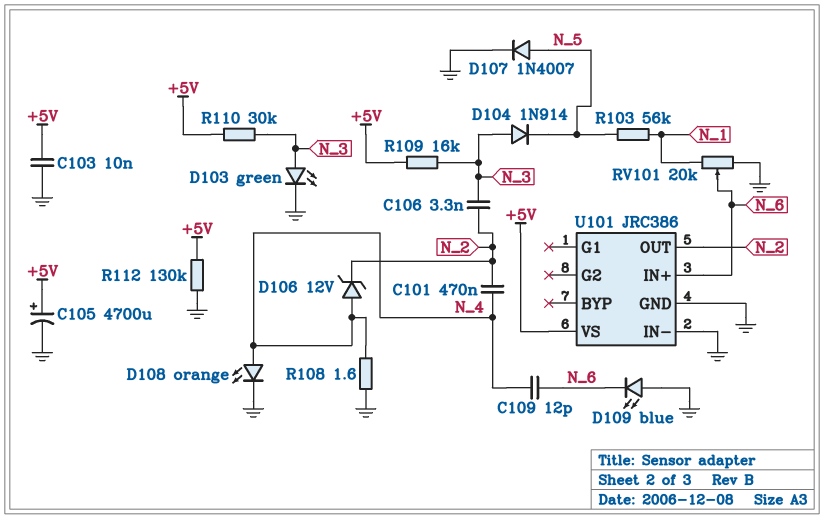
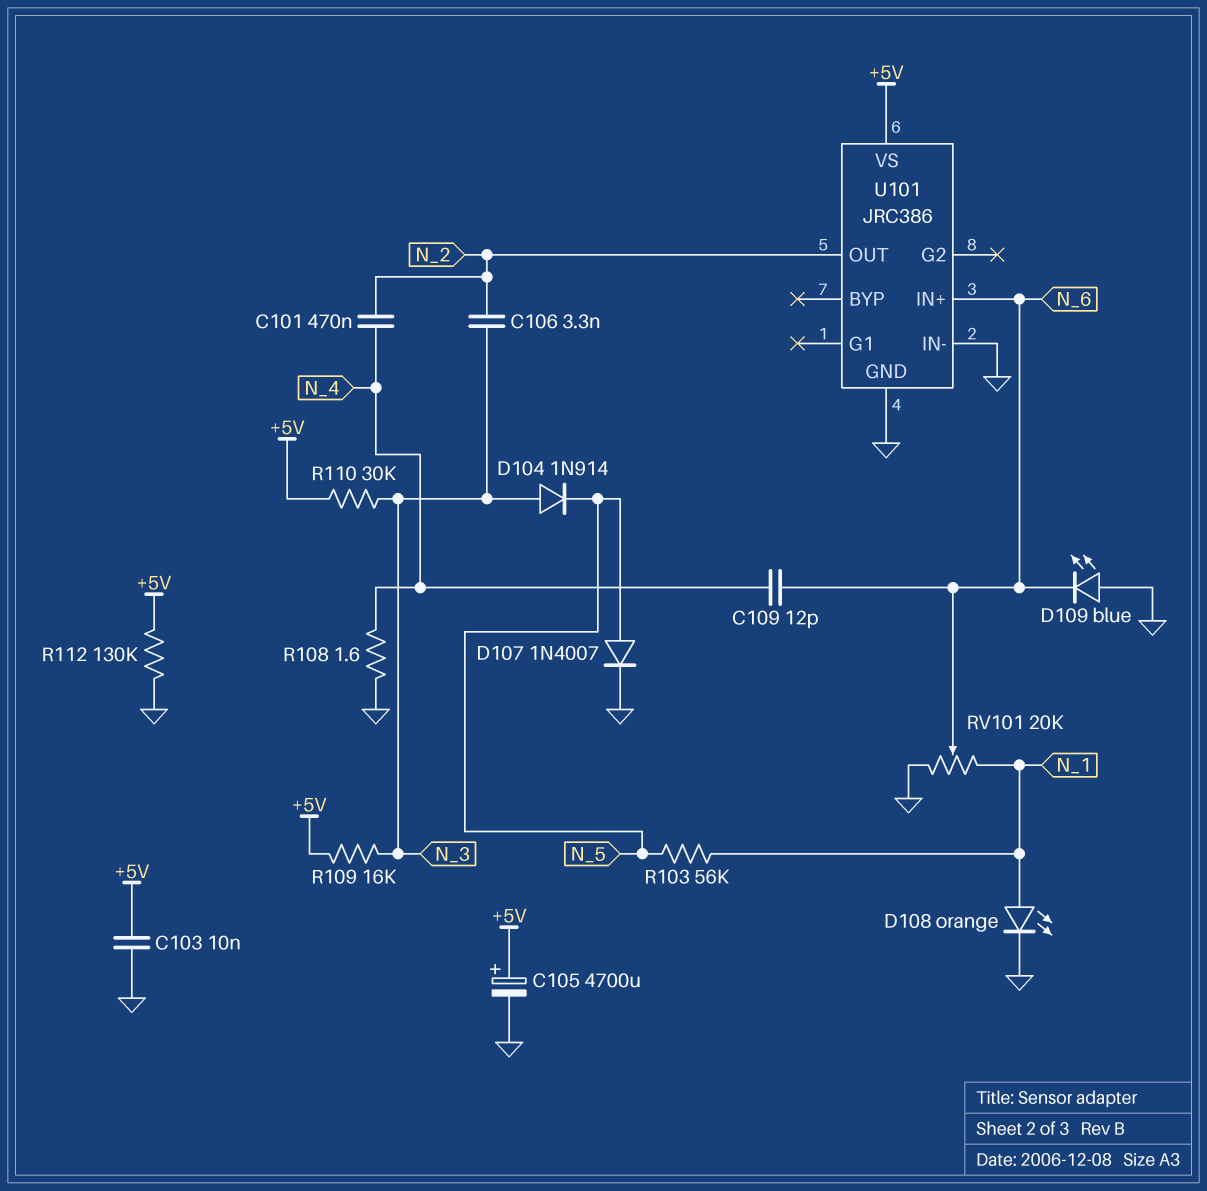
D103: LED green (A N_3, K GND) -> none
D106: zener 12V (A N_4, K N_2) -> none
D108: LED orange (A N_4, K GND) -> LED orange (A N_1, K GND)

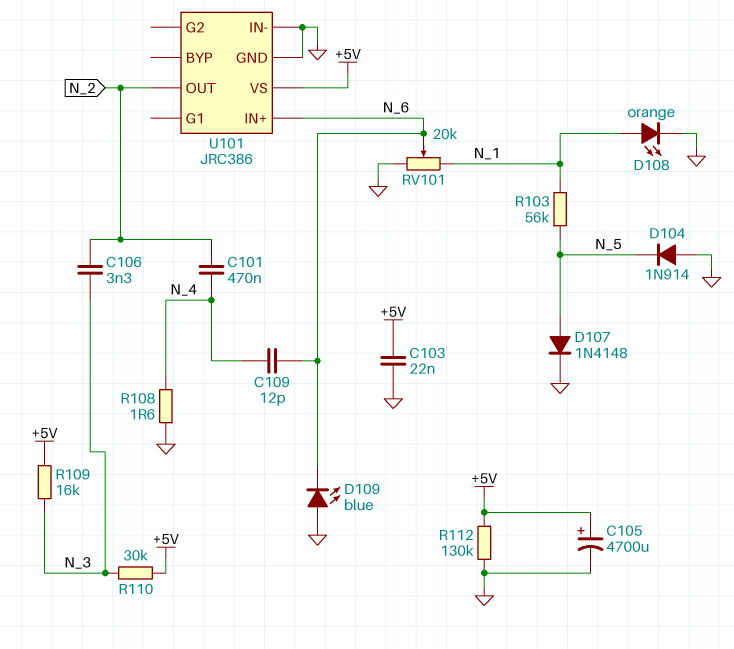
C103: 10nF (+5V, GND) -> 22nF (+5V, GND)
D104: diode 1N914 (A N_3, K N_5) -> diode 1N914 (A GND, K N_5)
D107: diode 1N4007 (A N_5, K GND) -> diode 1N4148 (A N_5, K GND)

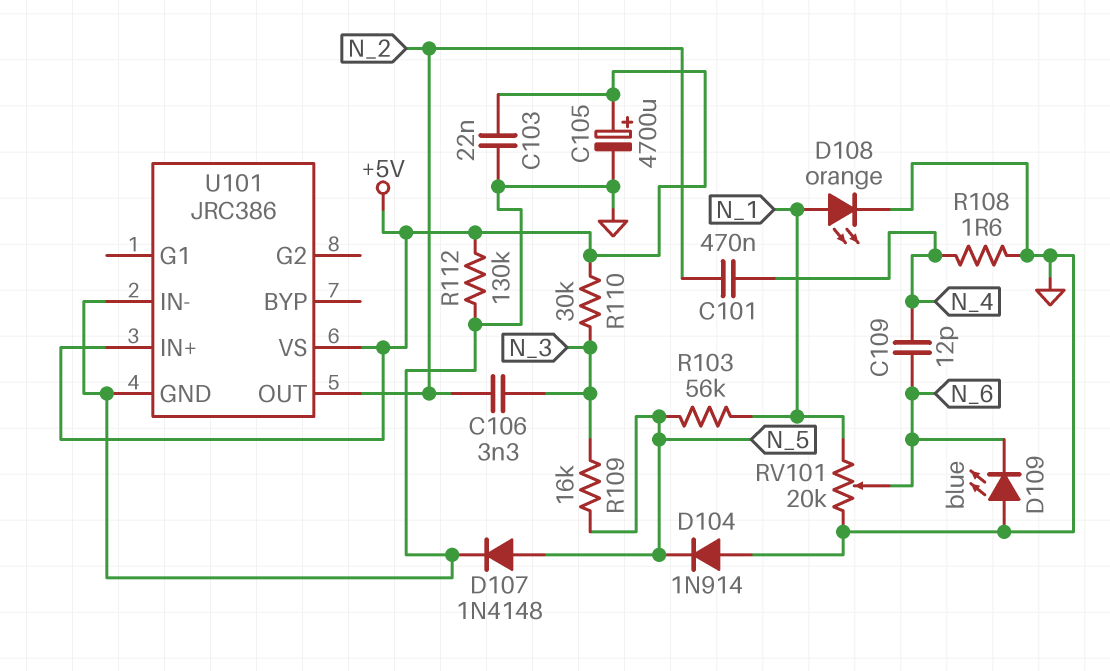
R109: 16k (+5V, N_3) -> 16k (N_3, N_5)
U101 pin IN+: N_6 -> +5V

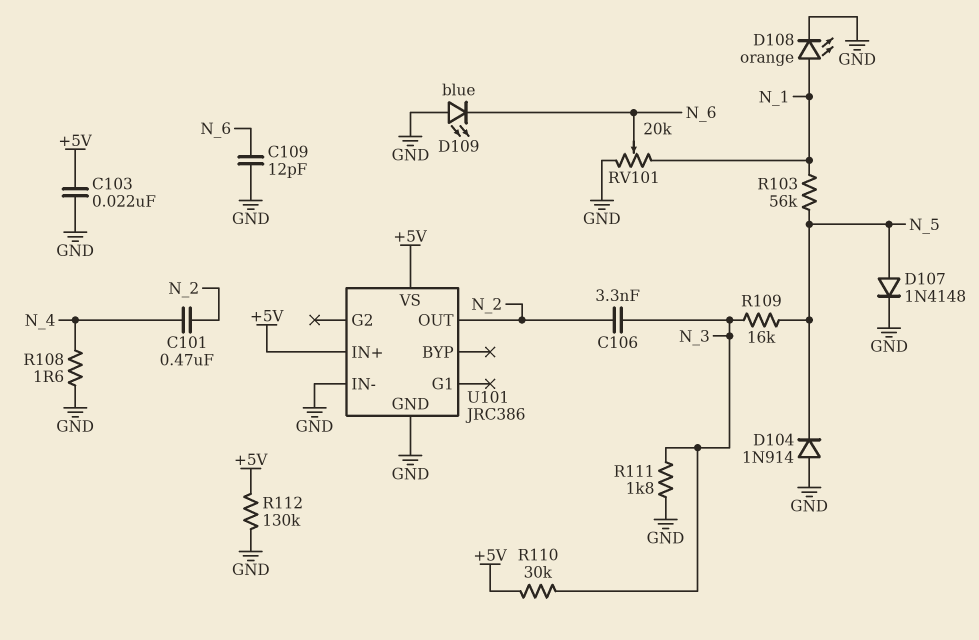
C105: 4700uF (plus +5V, minus GND) -> none
C109: 12pF (N_4, N_6) -> 12pF (GND, N_6)
R111: none -> 1.8k (GND, N_3)

